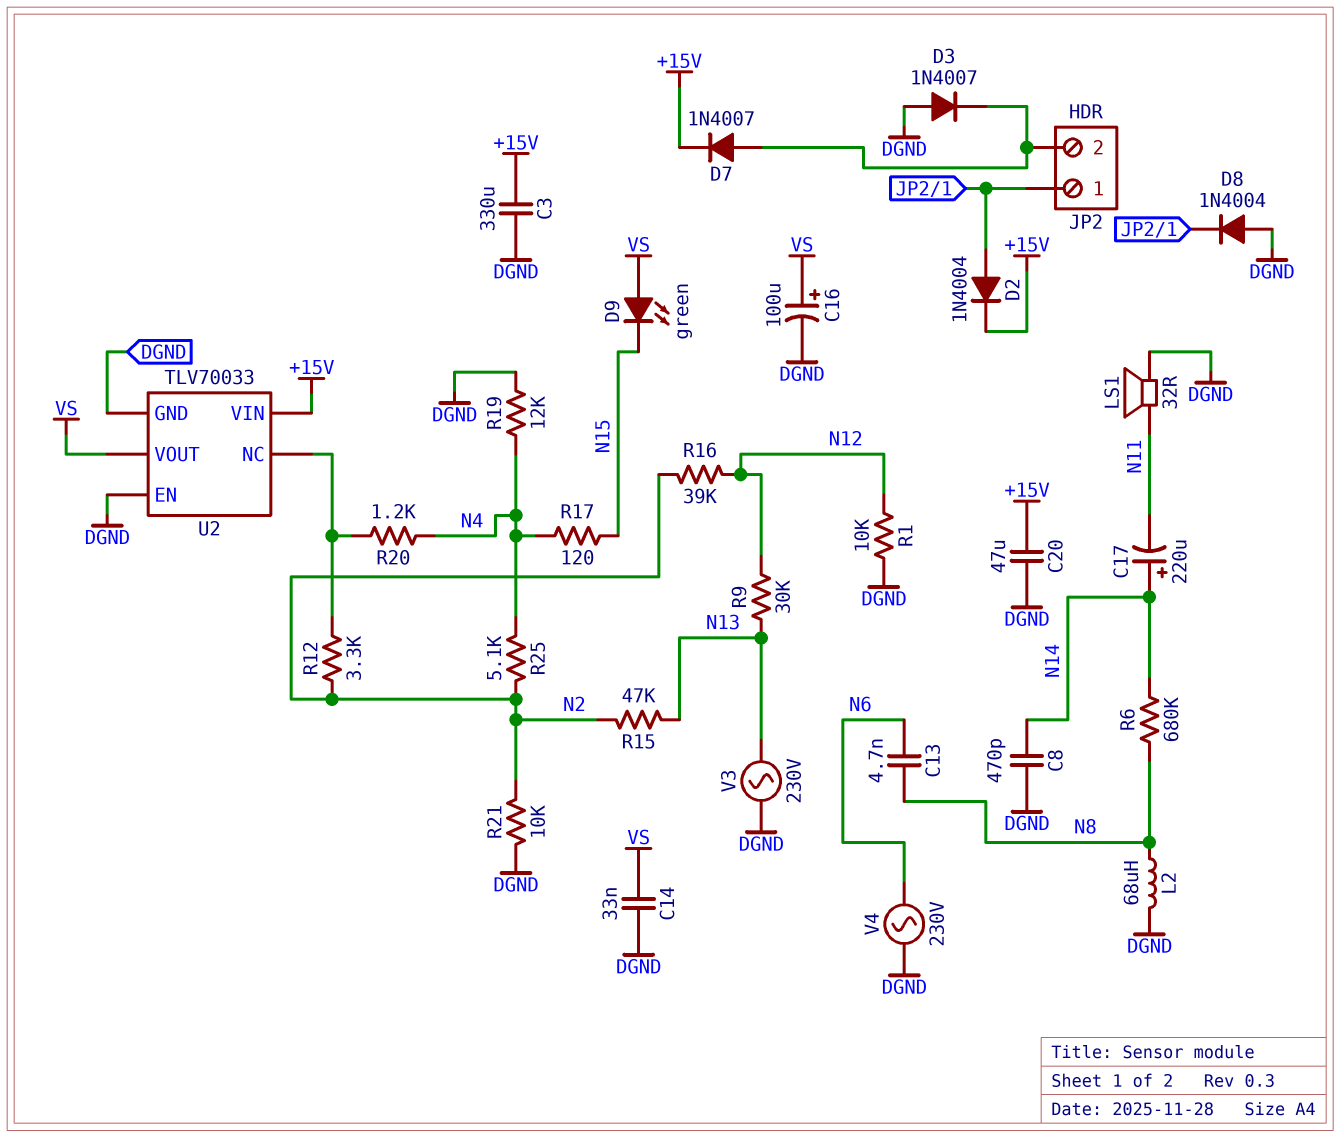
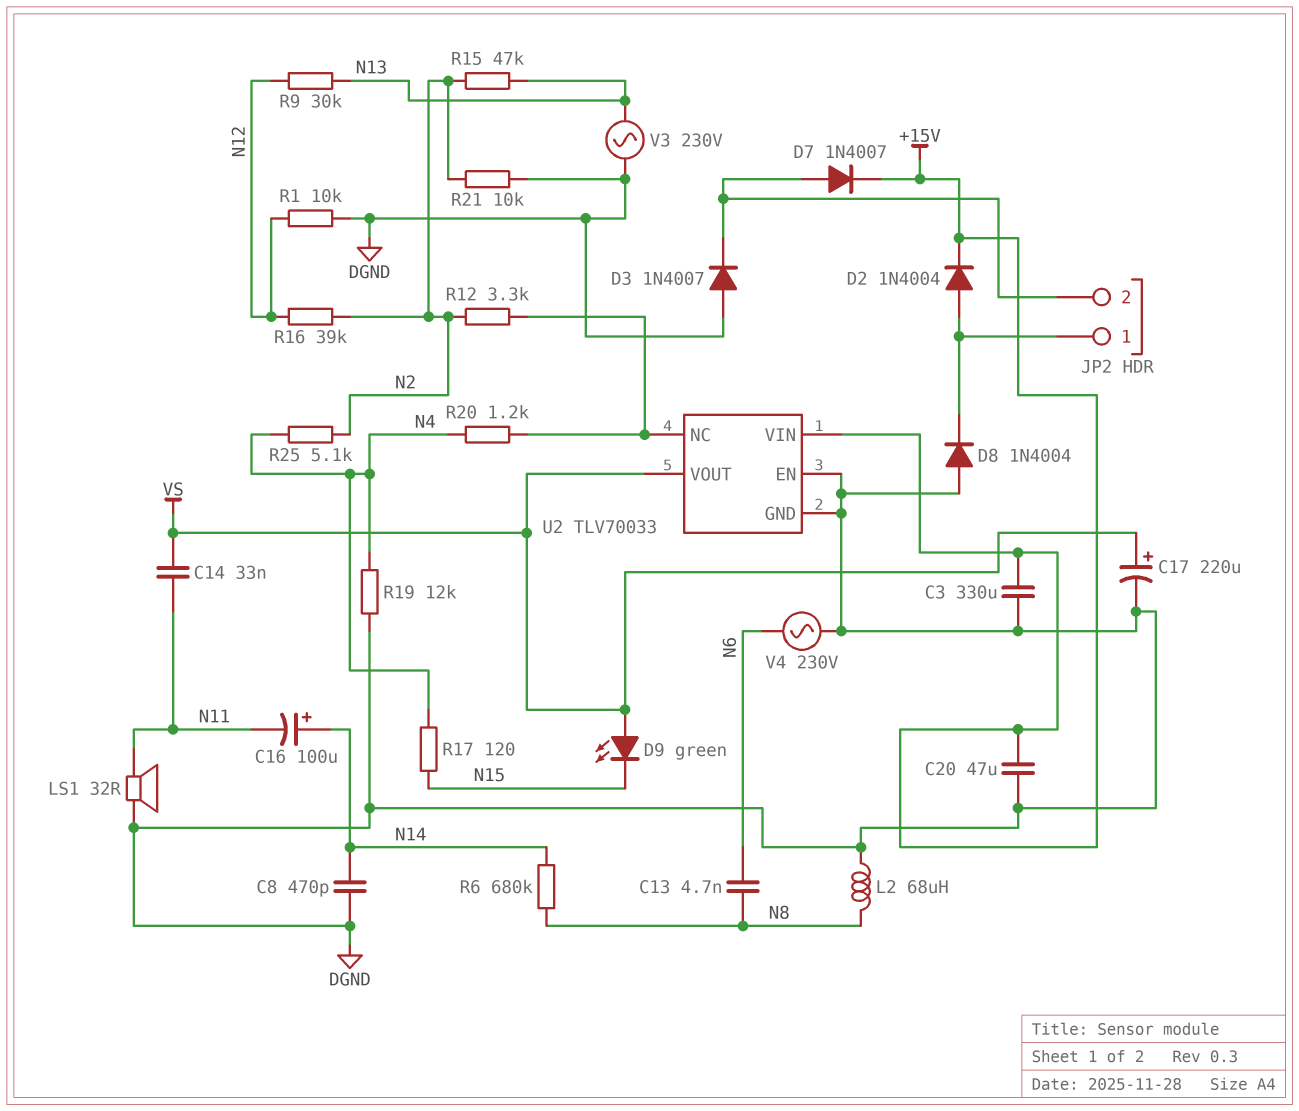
C14: 33nF (DGND, VS) -> 33nF (N11, VS)
C16: 100uF (plus VS, minus DGND) -> 100uF (plus N14, minus N11)
C17: 220uF (plus N14, minus N11) -> 220uF (plus VS, minus DGND)

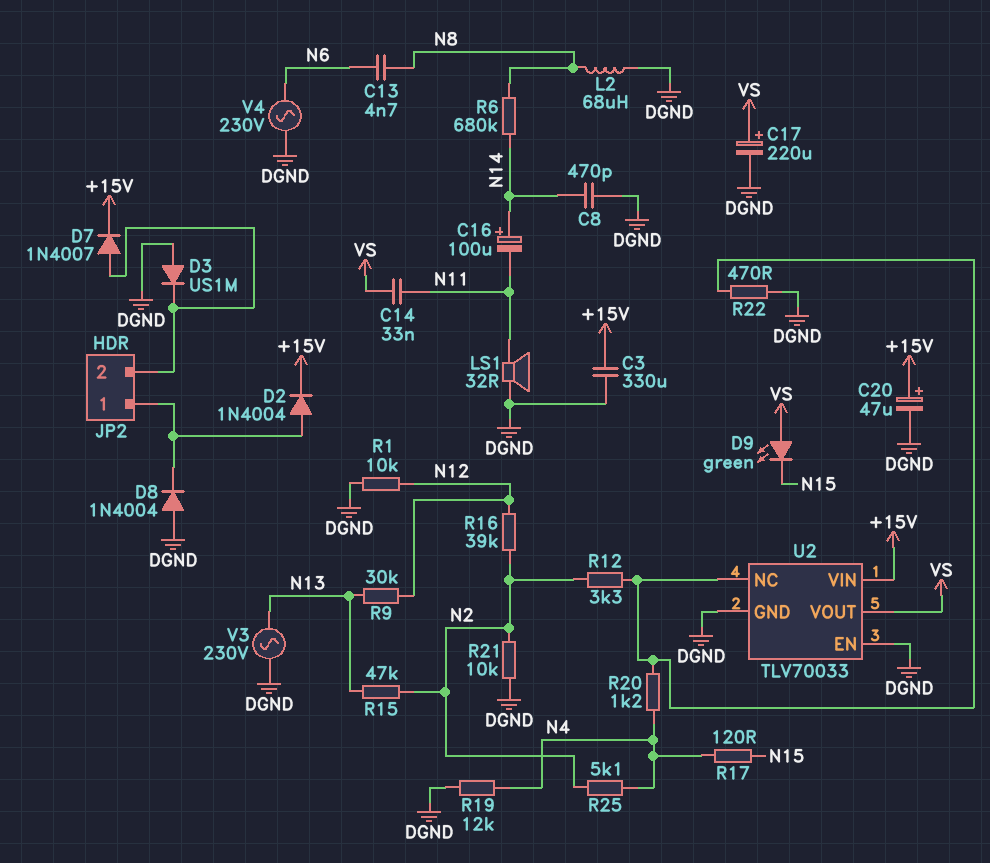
C20: 47uF (+15V, DGND) -> 47uF (plus +15V, minus DGND)
D3: diode 1N4007 (A DGND, K JP2/2) -> diode US1M (A DGND, K JP2/2)
R22: none -> 470 (DGND, U2/NC)

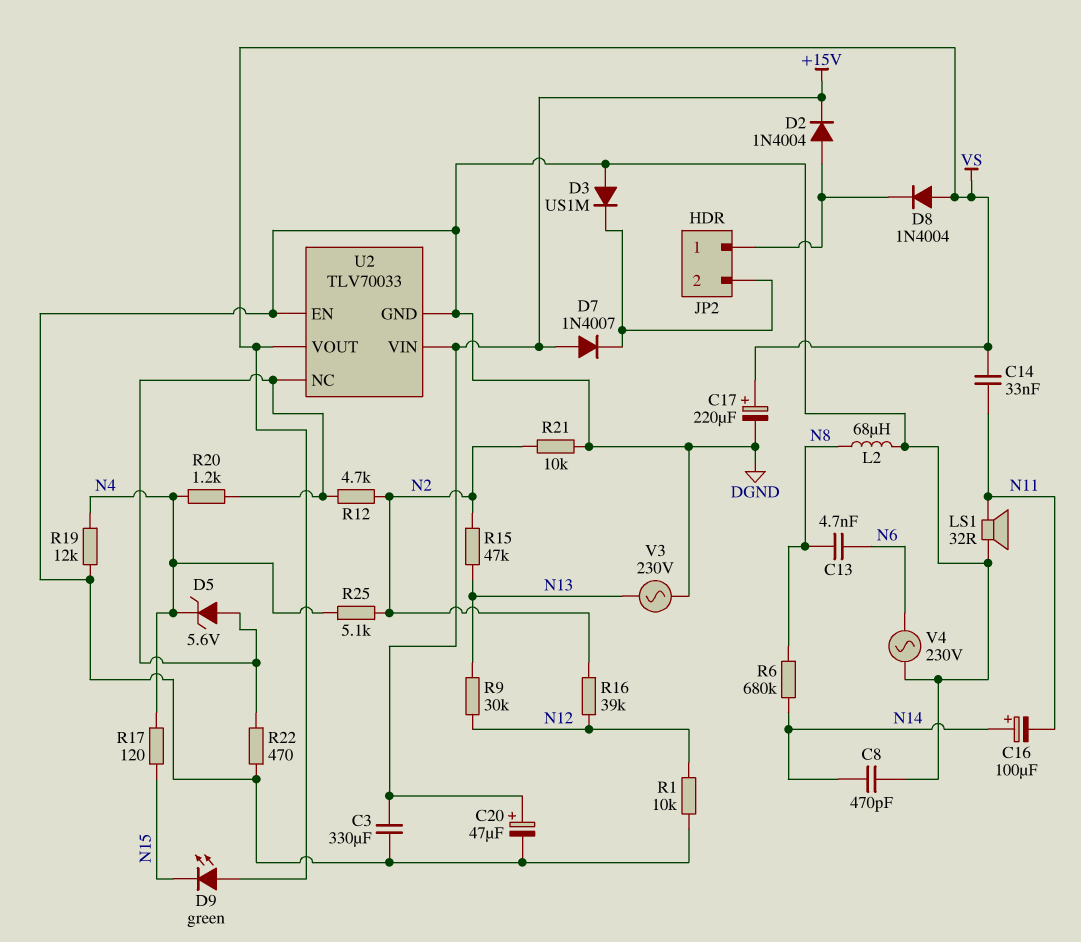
D5: none -> zener 5.6V (A U2/NC, K N4)
D7: diode 1N4007 (A JP2/2, K +15V) -> diode 1N4007 (A +15V, K JP2/2)
D8: diode 1N4004 (A DGND, K JP2/1) -> diode 1N4004 (A VS, K JP2/1)
R12: 3.3k (N2, U2/NC) -> 4.7k (N2, U2/NC)

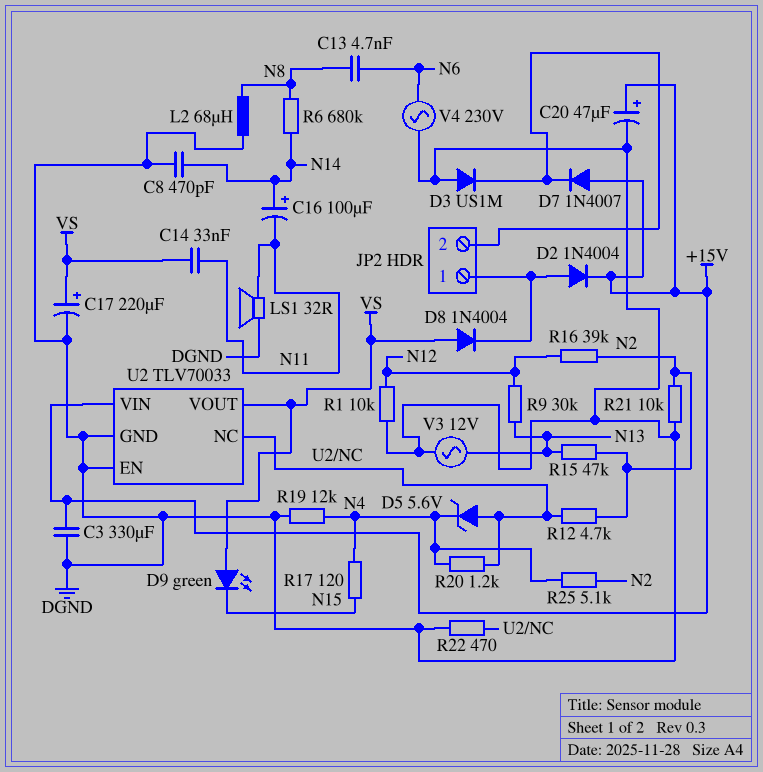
V3: AC 230V (DGND, N13) -> AC 12V (DGND, N13)

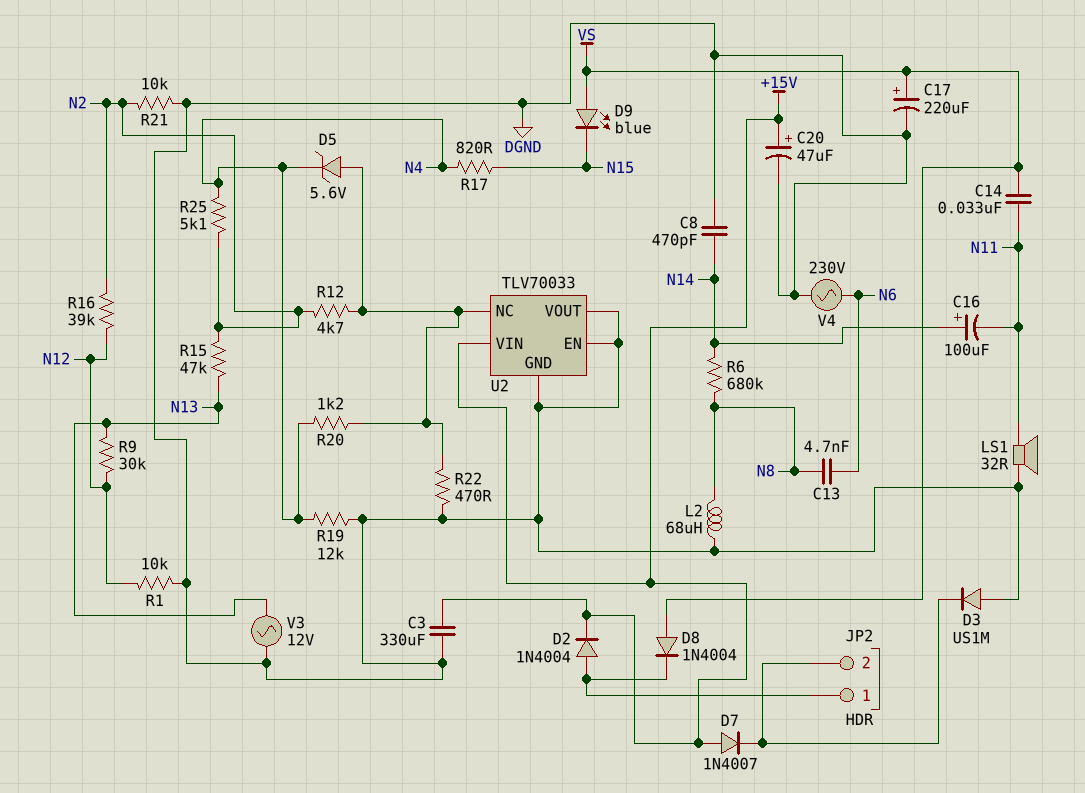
D9: LED green (A VS, K N15) -> LED blue (A VS, K N15)
R17: 120 (N4, N15) -> 820 (N4, N15)
U2 pin VOUT: VS -> DGND

